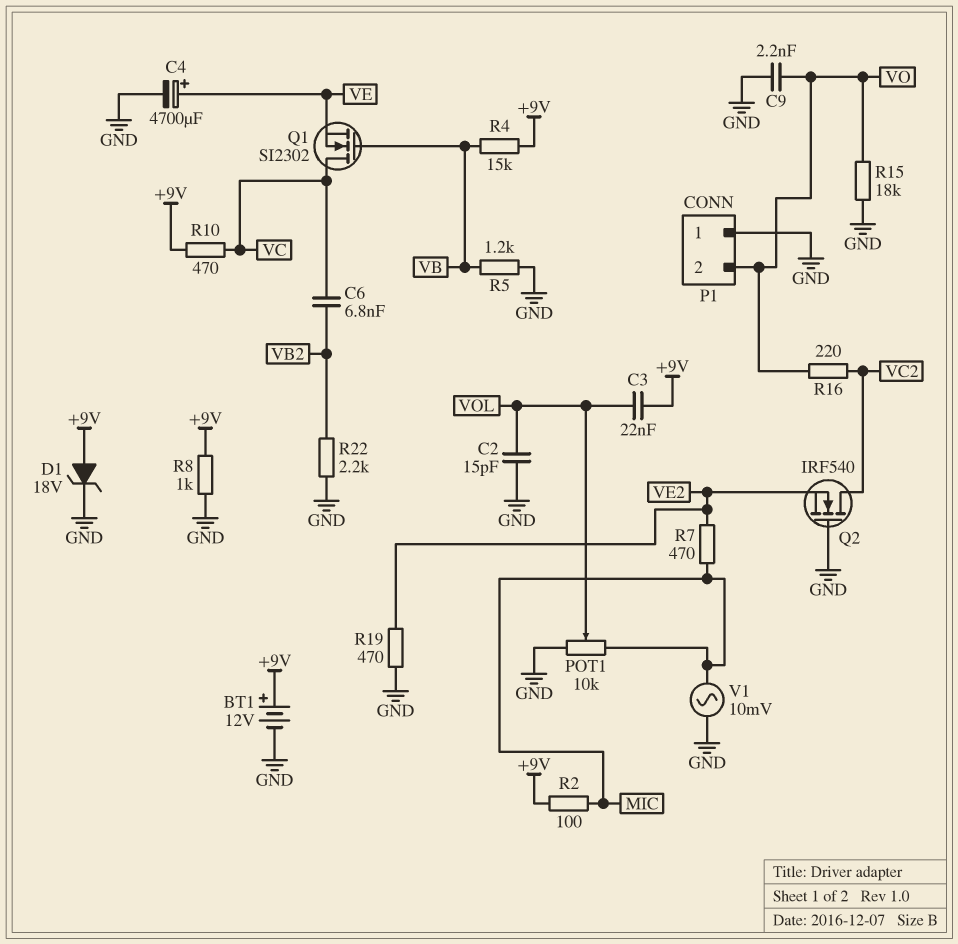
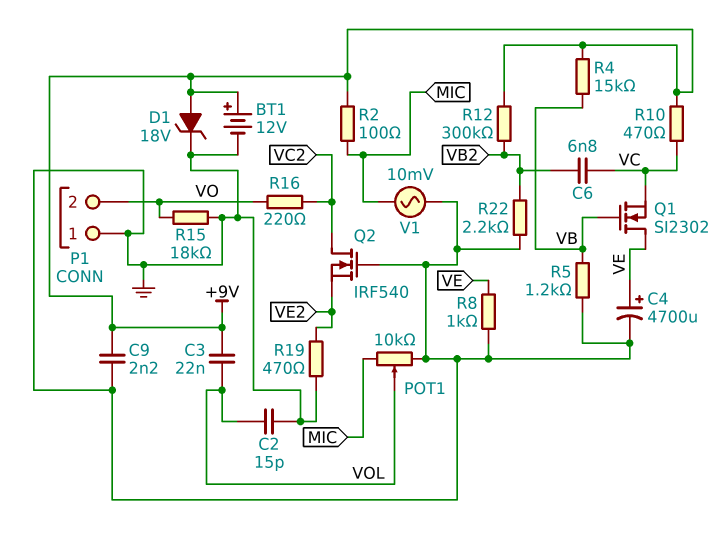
C9: 2.2nF (GND, VO) -> 2.2nF (+9V, GND)
Q1: NMOS SI2302 (G VB, D VC, S VE) -> NMOS SI2302 (G VB, D VE, S VC)
R7: 470 (MIC, VE2) -> none
R8: 1k (+9V, GND) -> 1k (GND, VE)
R12: none -> 300k (+9V, VB2)

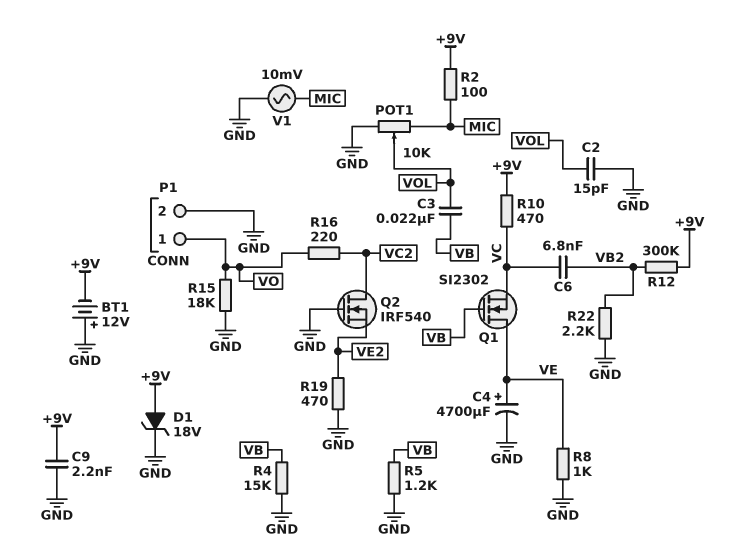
BT1: 12V (plus +9V, minus GND) -> 12V (plus GND, minus +9V)
C3: 22nF (+9V, VOL) -> 22nF (VB, VOL)
P1 pin 1: GND -> VO
P1 pin 2: VO -> GND
R4: 15k (+9V, VB) -> 15k (GND, VB)

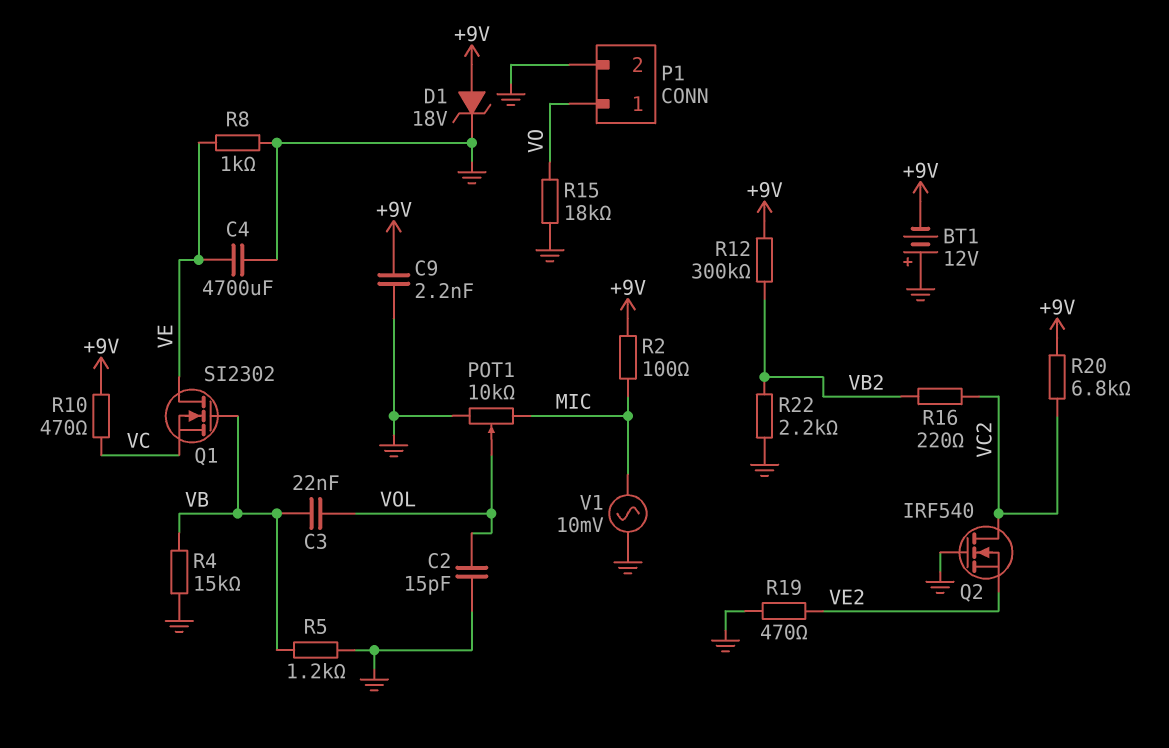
C4: 4700uF (plus VE, minus GND) -> 4700uF (GND, VE)
C6: 6.8nF (VB2, VC) -> none
R16: 220 (VC2, VO) -> 220 (VB2, VC2)
R20: none -> 6.8k (+9V, VC2)

